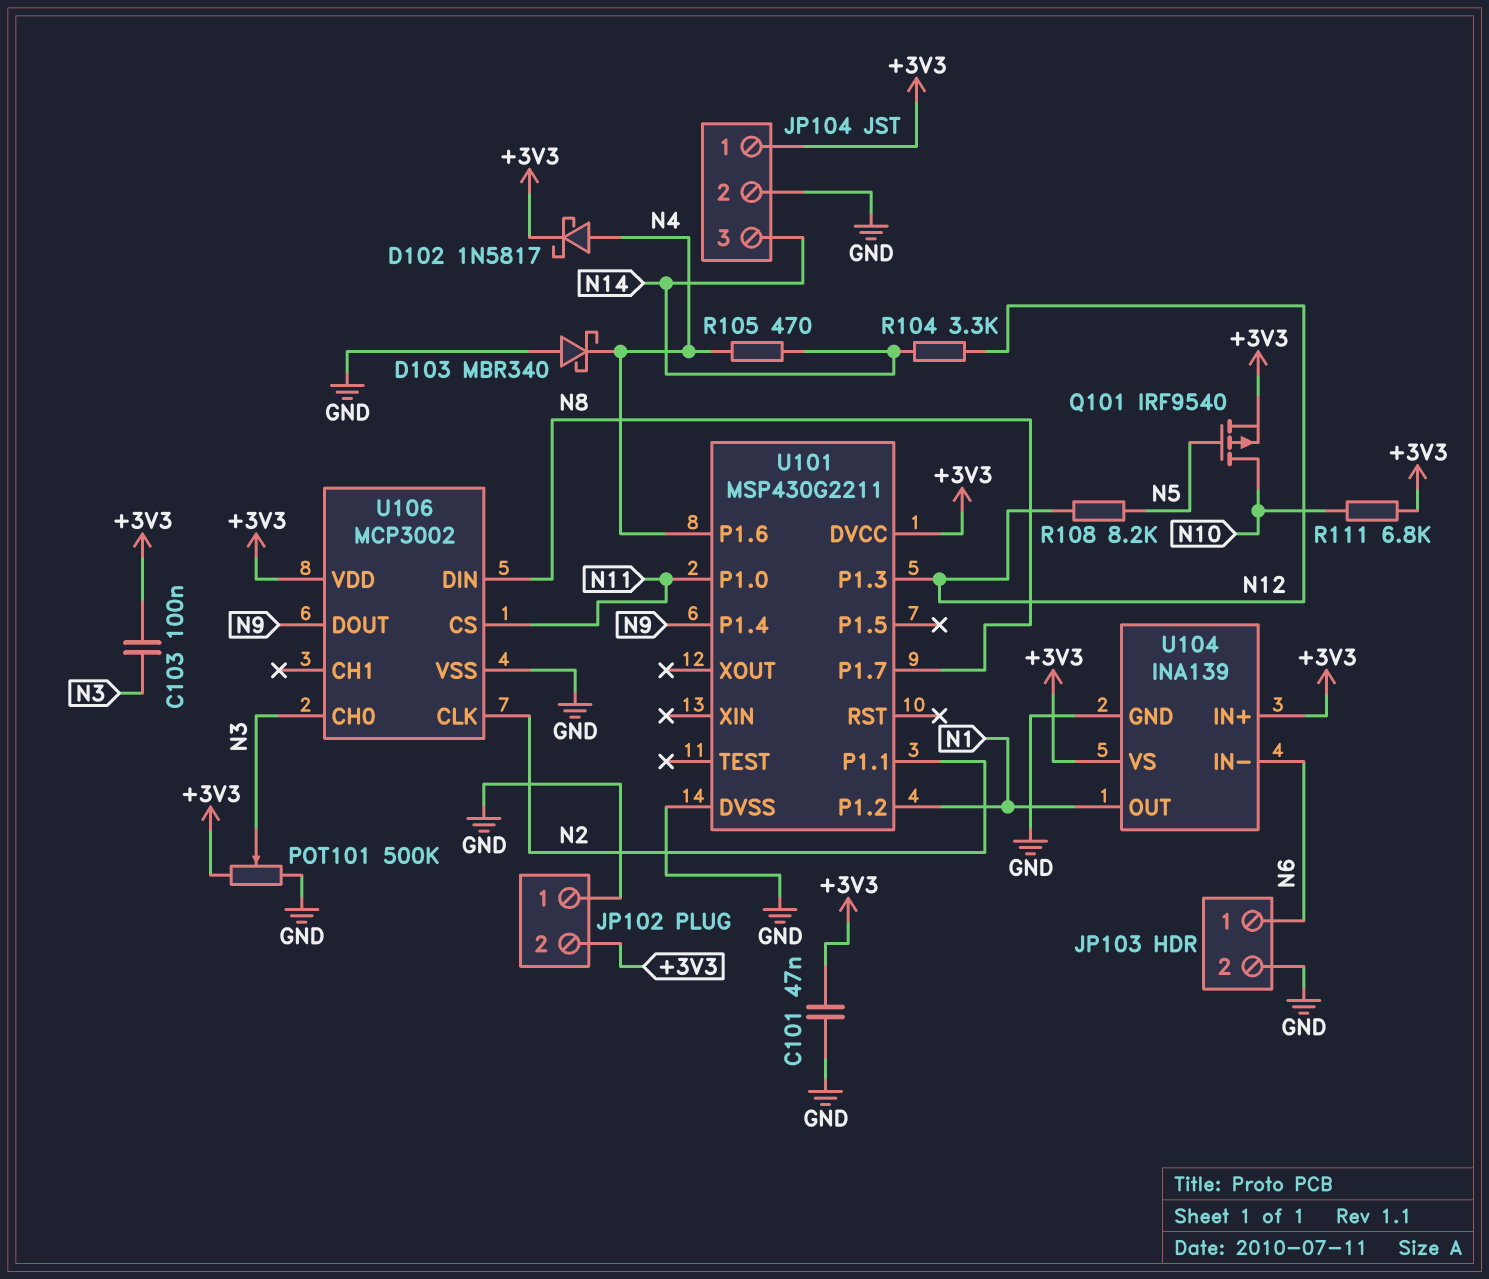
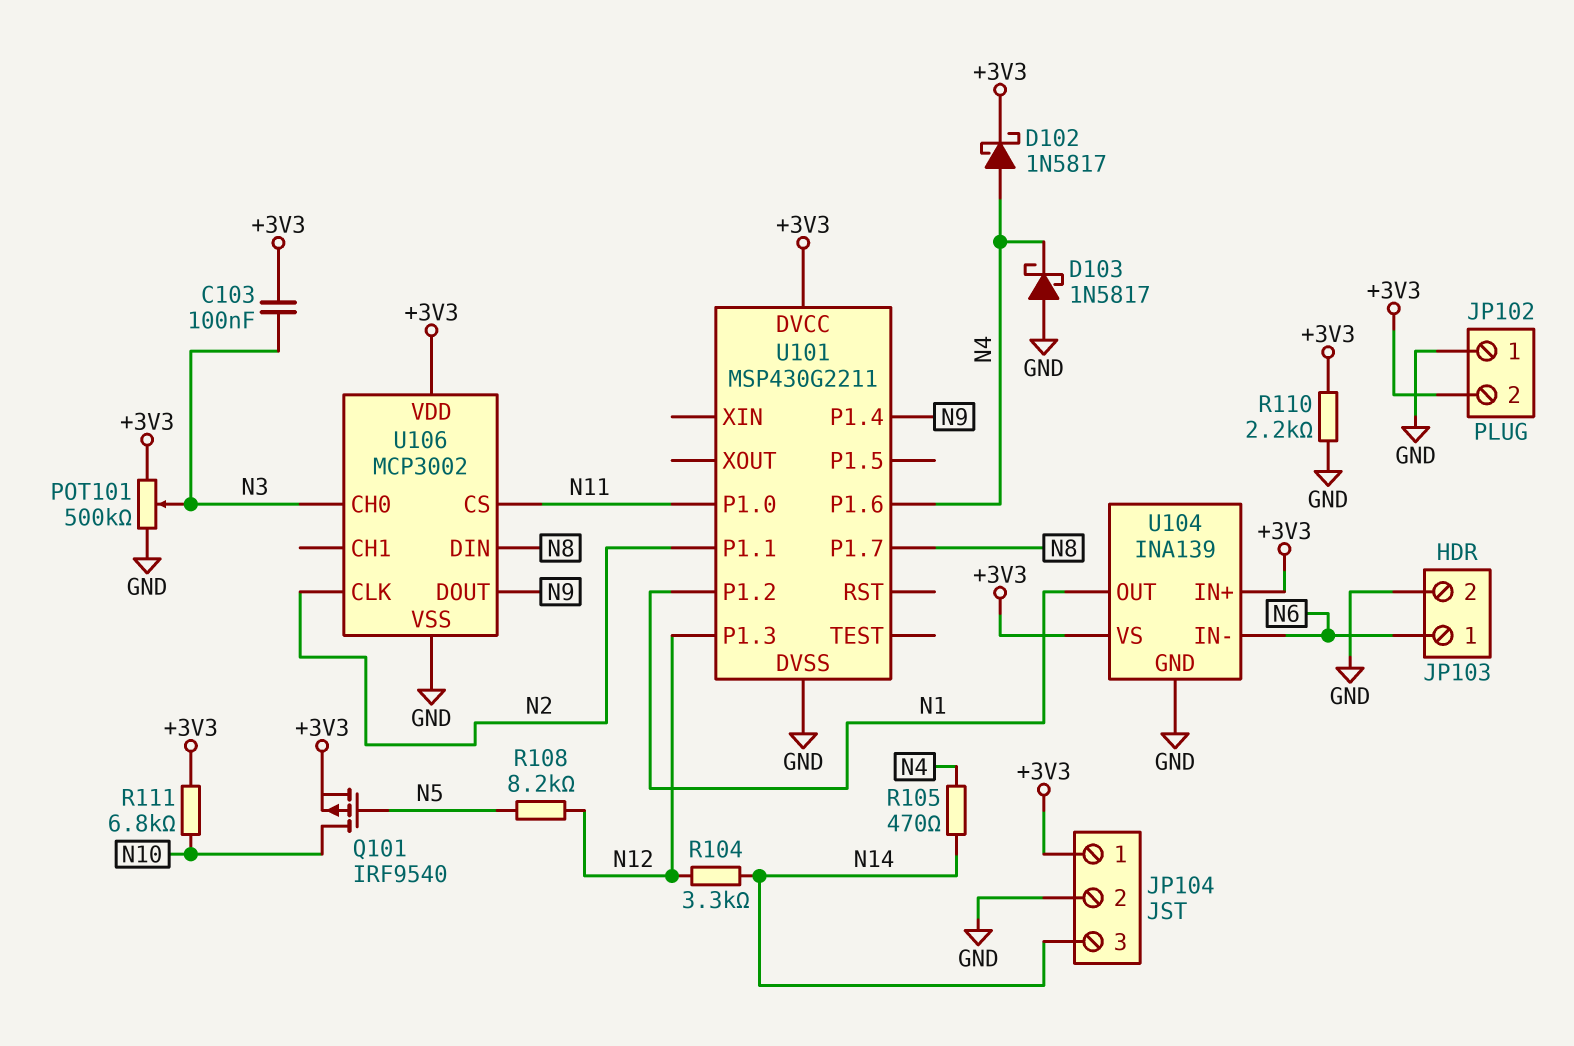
C101: 47nF (+3V3, GND) -> none
D103: schottky MBR340 (A GND, K N4) -> schottky 1N5817 (A GND, K N4)
R110: none -> 2.2k (+3V3, GND)

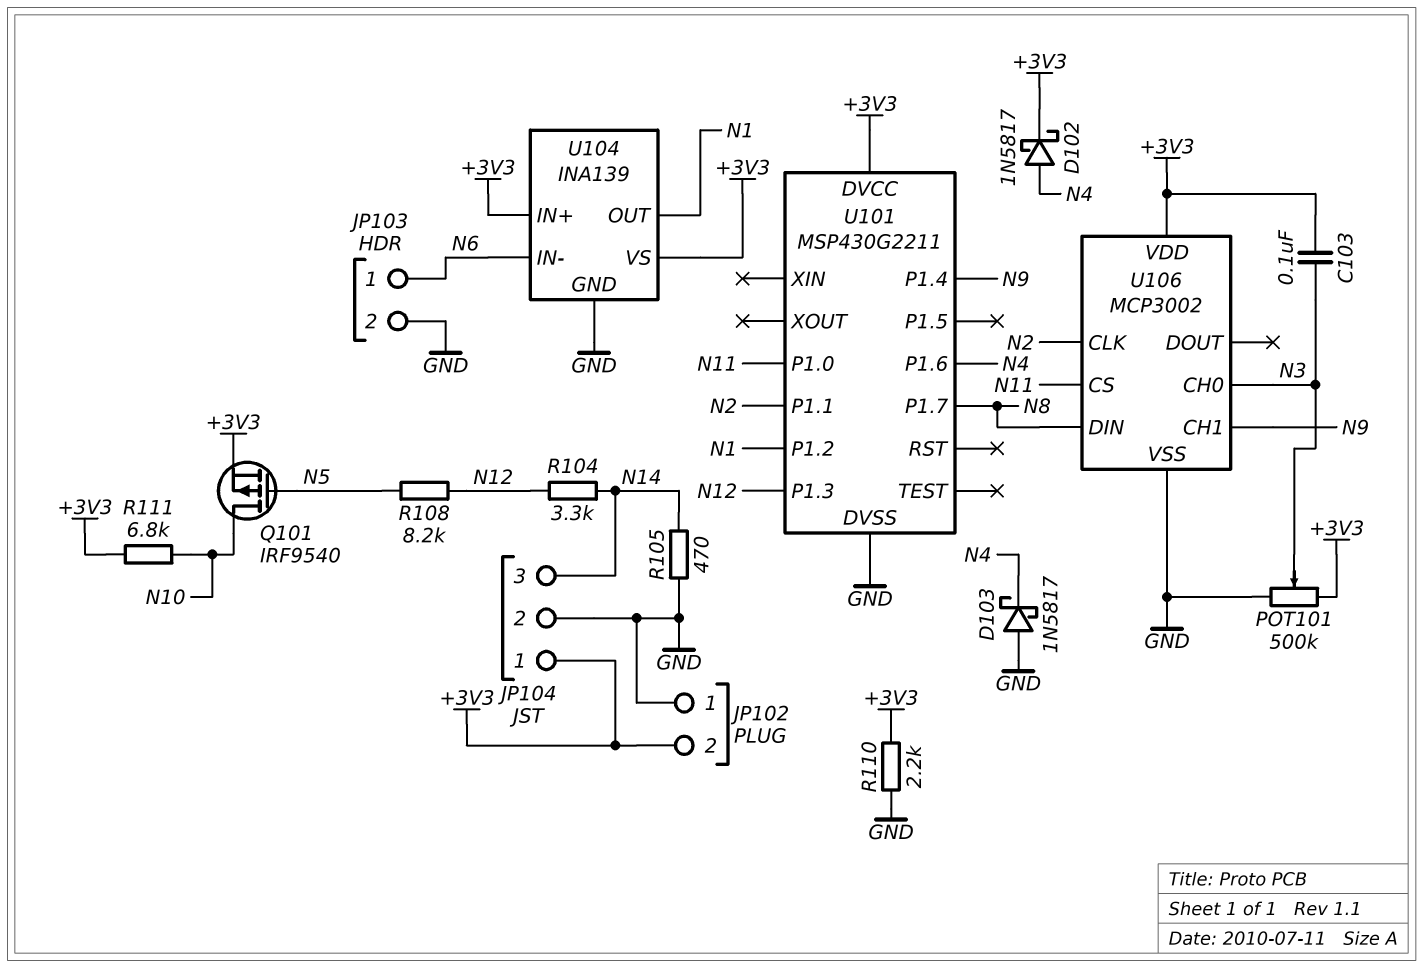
R105: 470 (N4, N14) -> 470 (GND, N14)
U106 pin CH1: none -> N9
U106 pin DOUT: N9 -> none

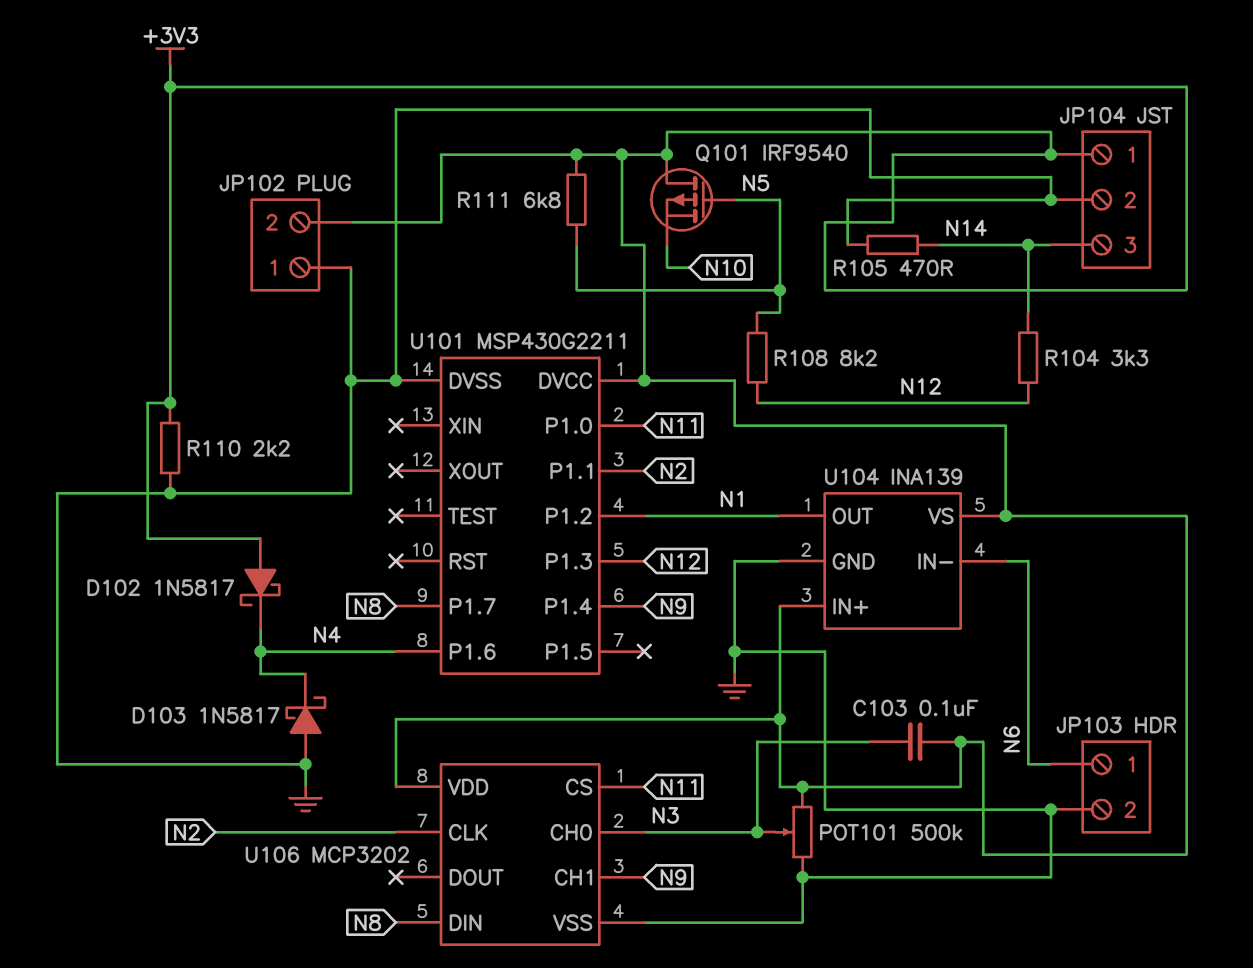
D102: schottky 1N5817 (A N4, K +3V3) -> schottky 1N5817 (A +3V3, K N4)
Q101: PMOS IRF9540 (G N5, D N10, S +3V3) -> PMOS IRF9540 (G N5, D +3V3, S N10)
R111: 6.8k (+3V3, N10) -> 6.8k (+3V3, N5)
U106: MCP3002 -> MCP3202

